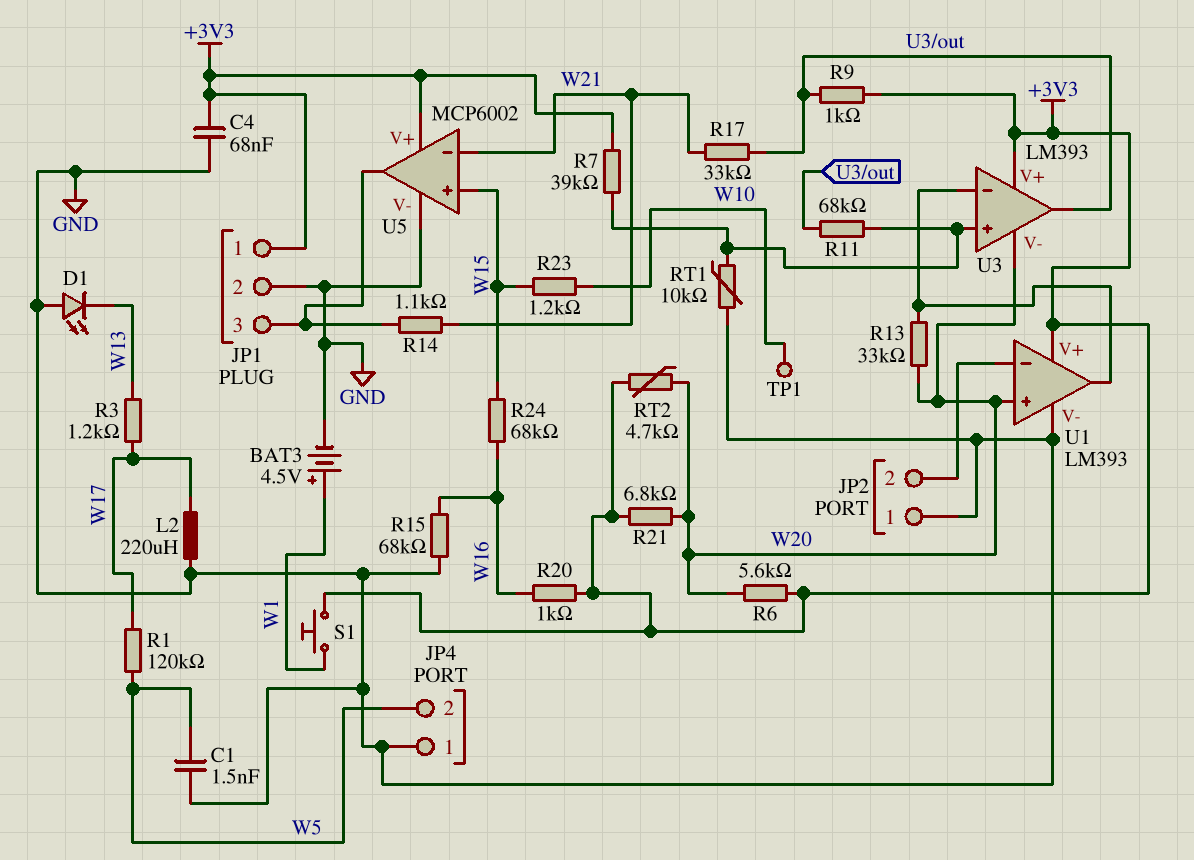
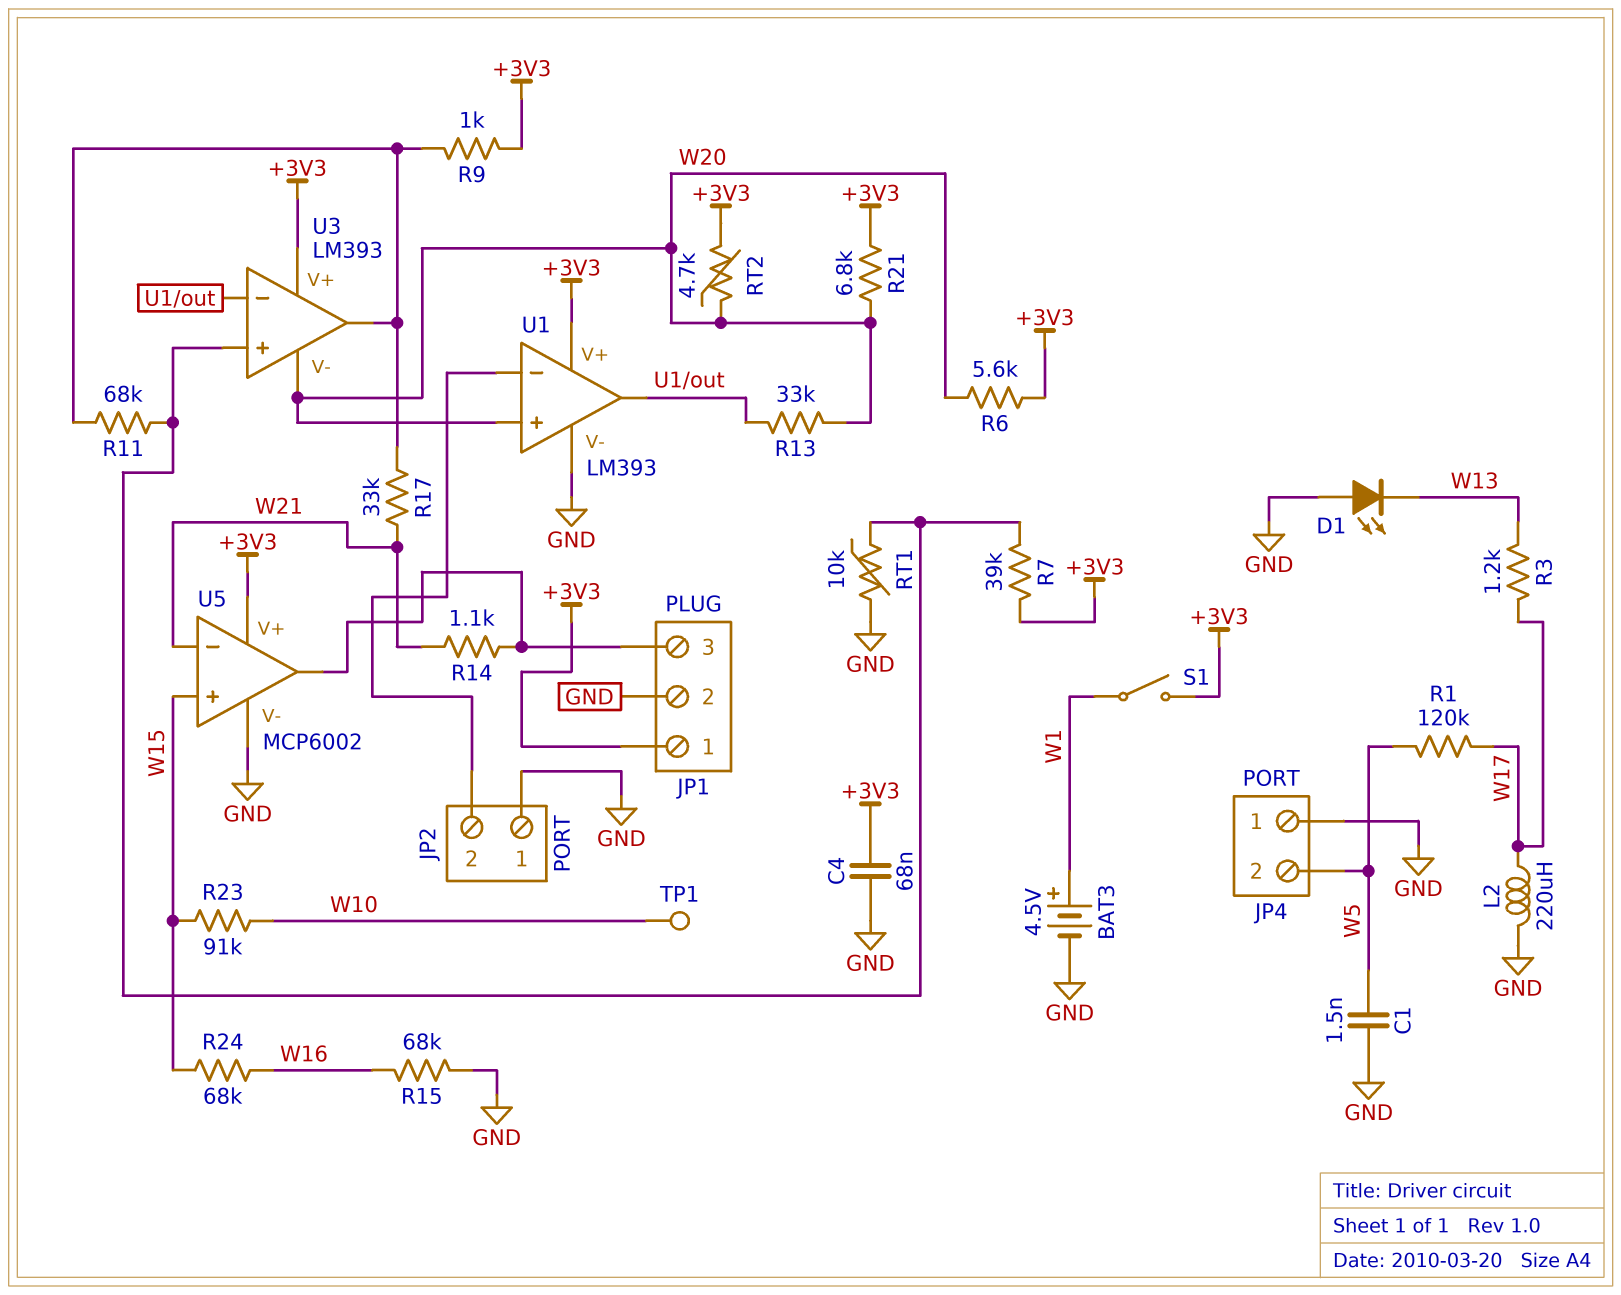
R20: 1k (+3V3, W16) -> none
R23: 1.2k (W10, W15) -> 91k (W10, W15)
S1: button (+3V3, W1) -> switch (+3V3, W1)

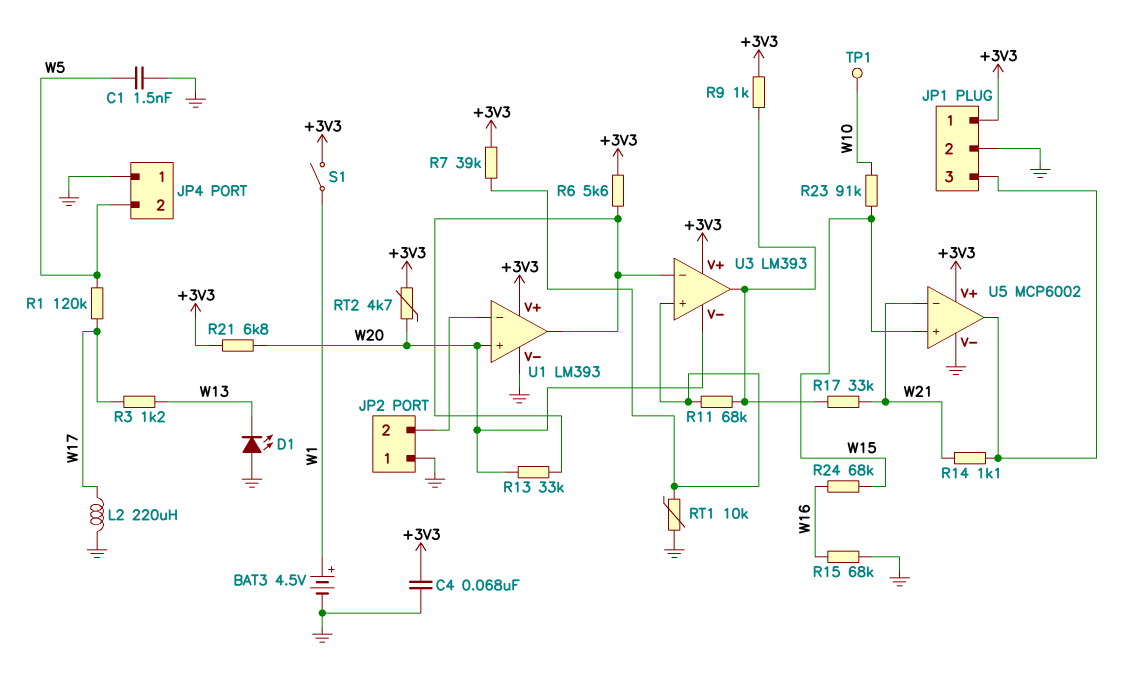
R6: 5.6k (+3V3, W20) -> 5.6k (+3V3, U1/out)

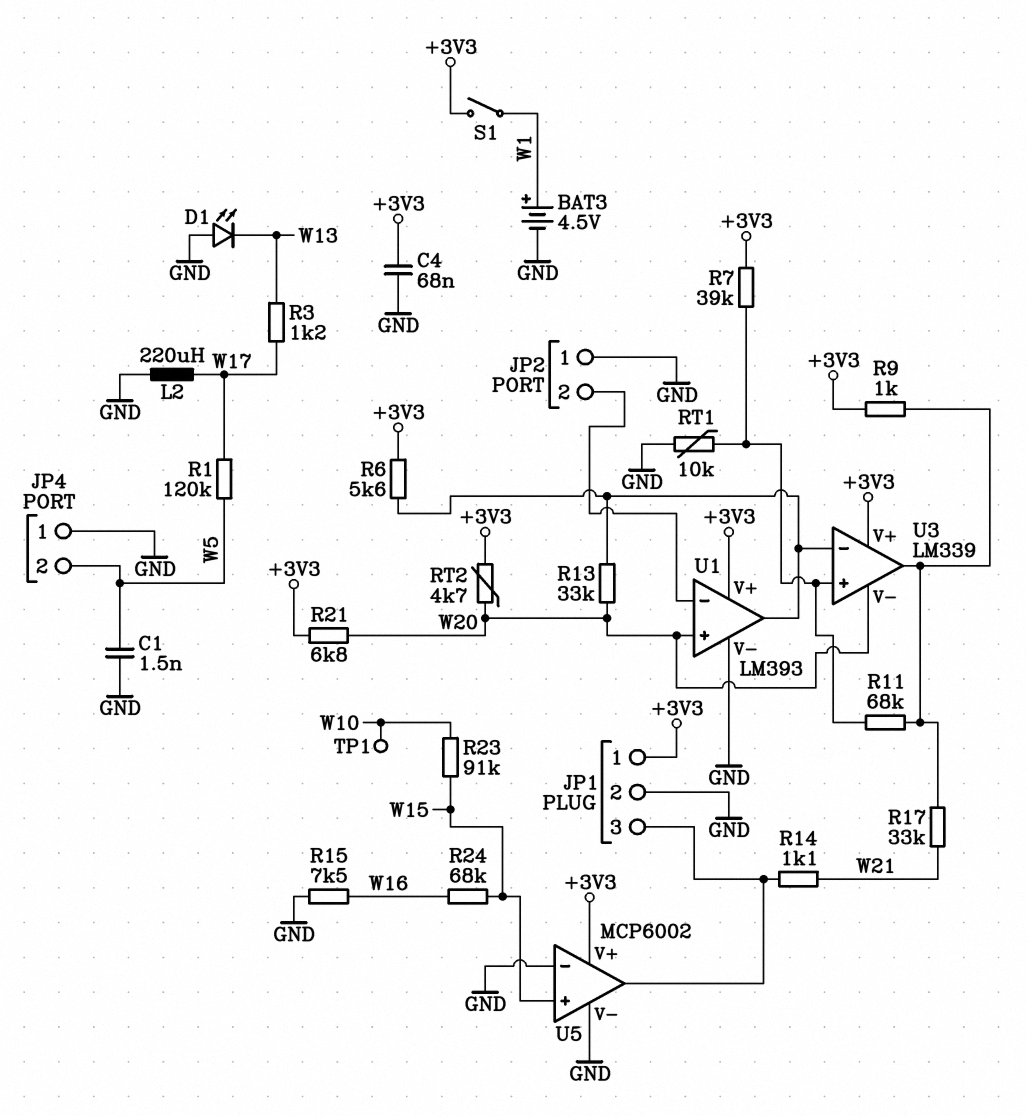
R15: 68k (GND, W16) -> 7.5k (GND, W16)
U3: LM393 -> LM339
U5 pin in-: W21 -> GND

